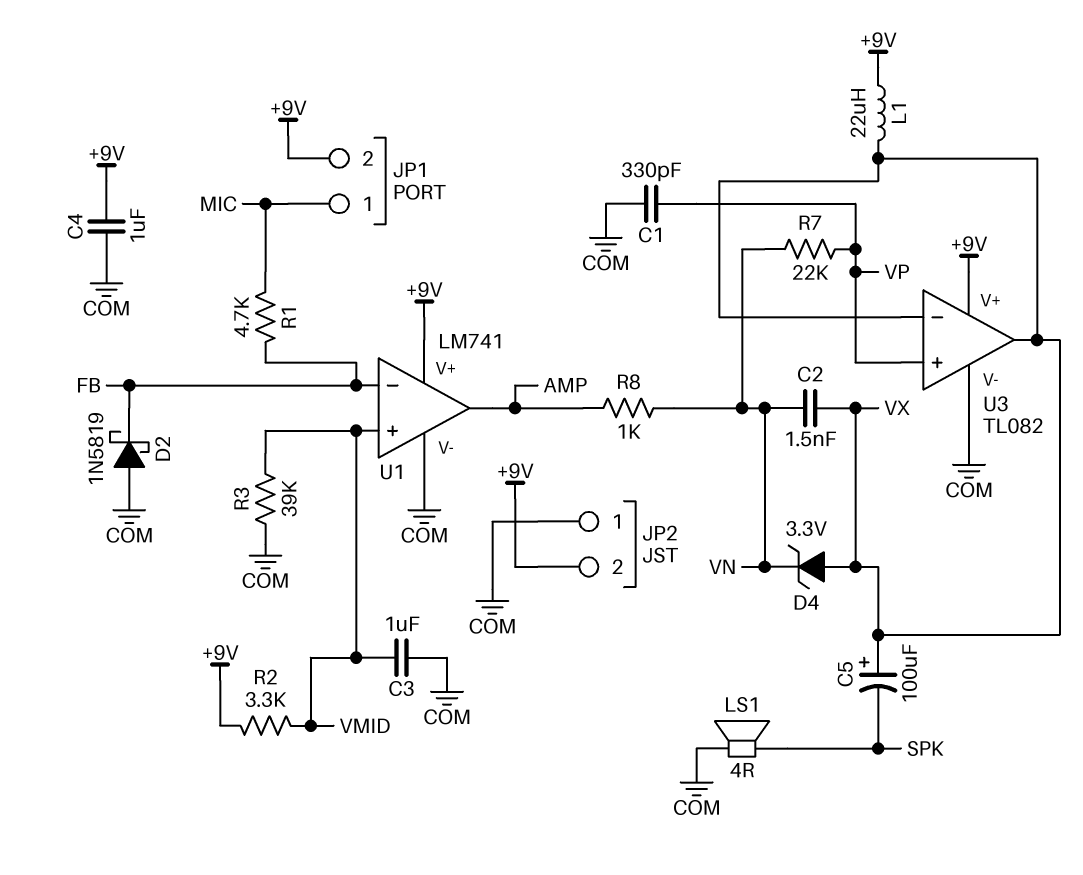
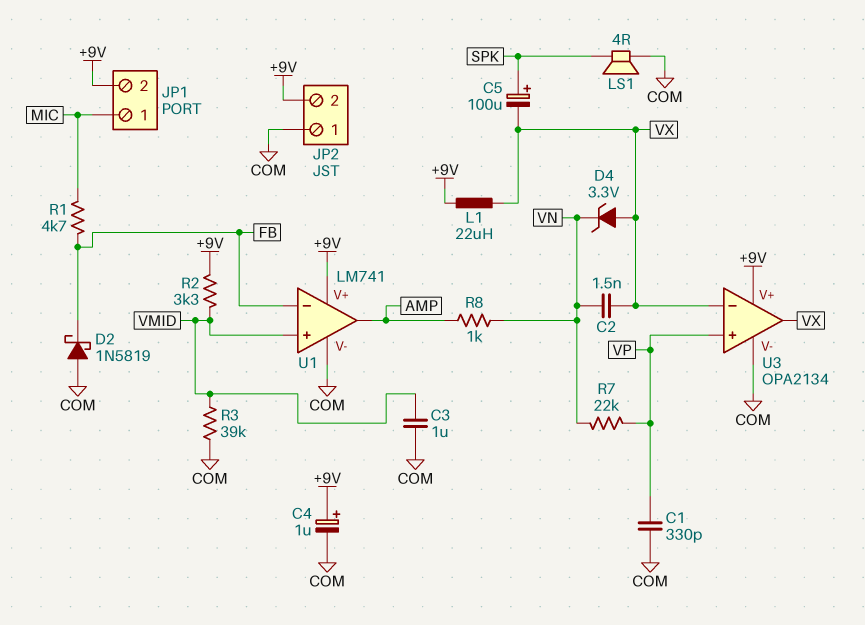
C4: 1uF (+9V, COM) -> 1uF (plus +9V, minus COM)
C5: 100uF (plus VX, minus SPK) -> 100uF (plus SPK, minus VX)
U3: TL082 -> OPA2134

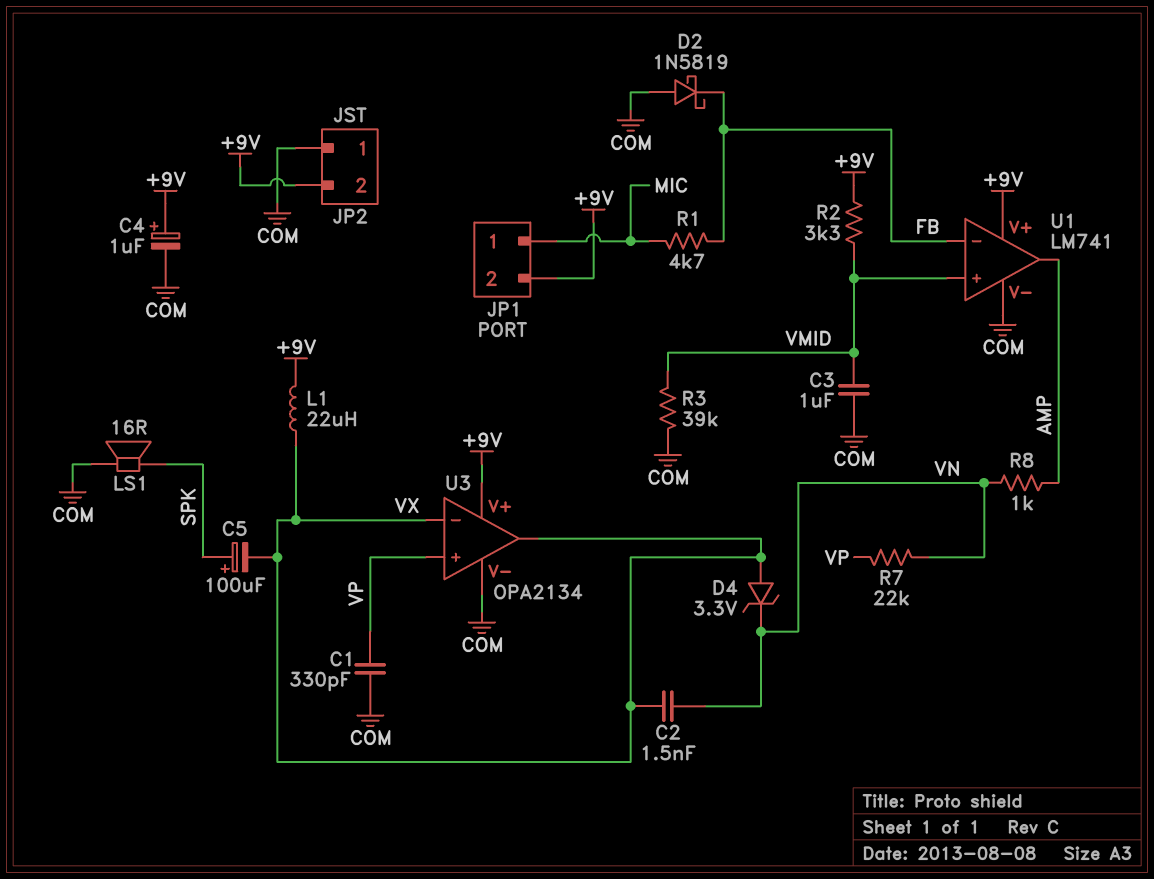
LS1: speaker 4R (COM, SPK) -> speaker 16R (COM, SPK)

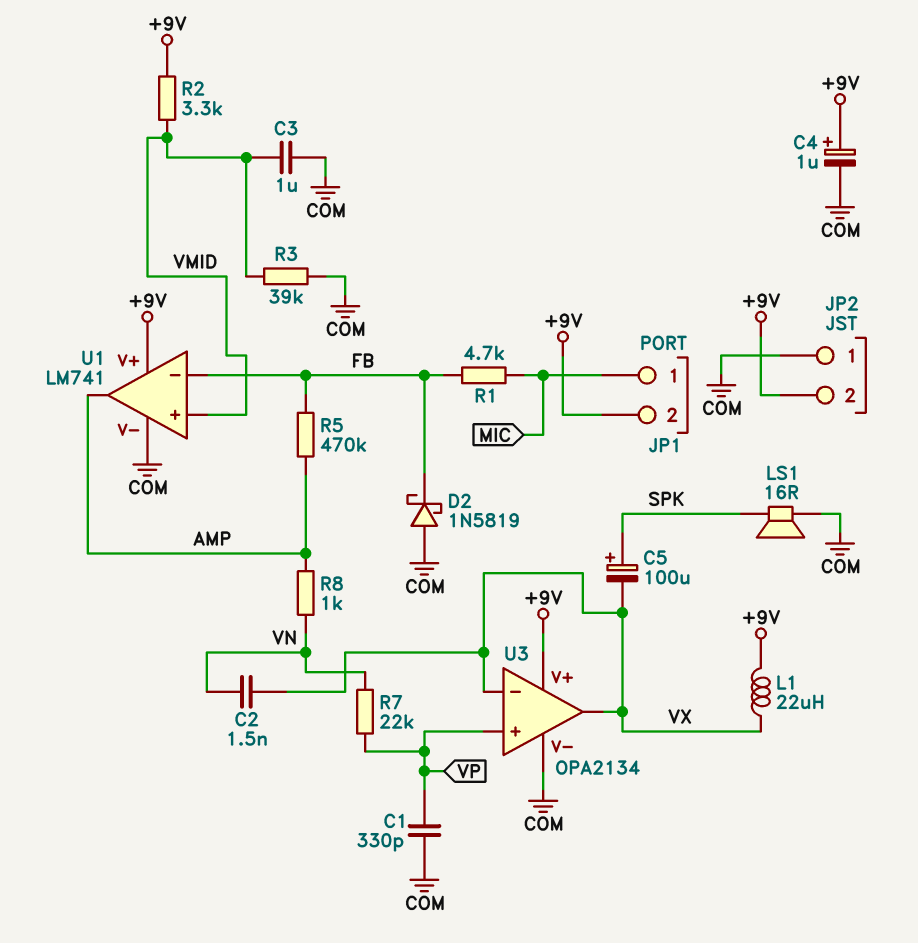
D4: zener 3.3V (A VX, K VN) -> none
R5: none -> 470k (AMP, FB)

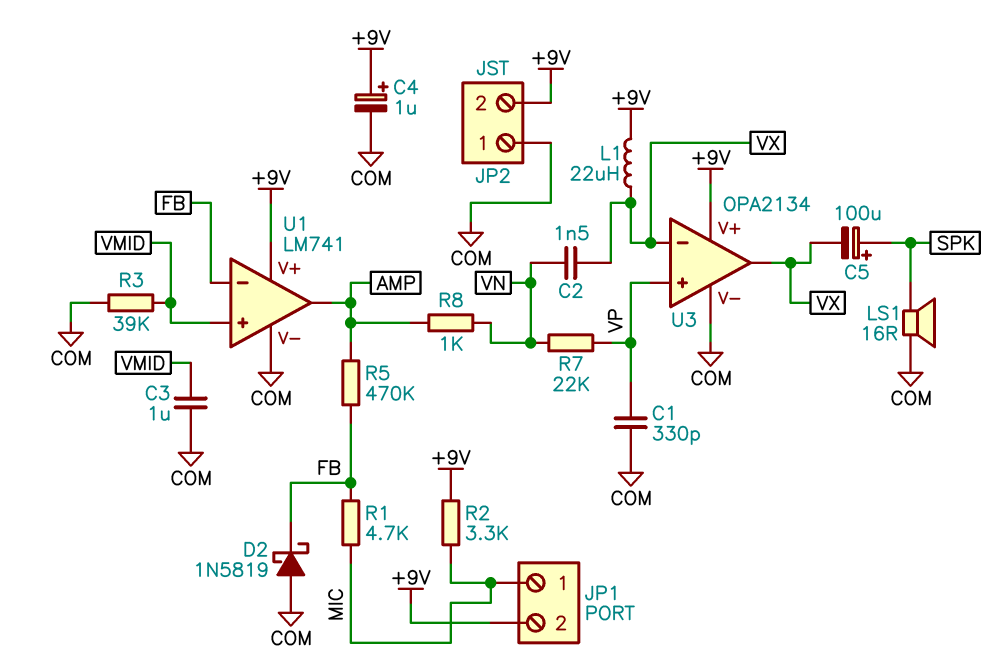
R2: 3.3k (+9V, VMID) -> 3.3k (+9V, MIC)

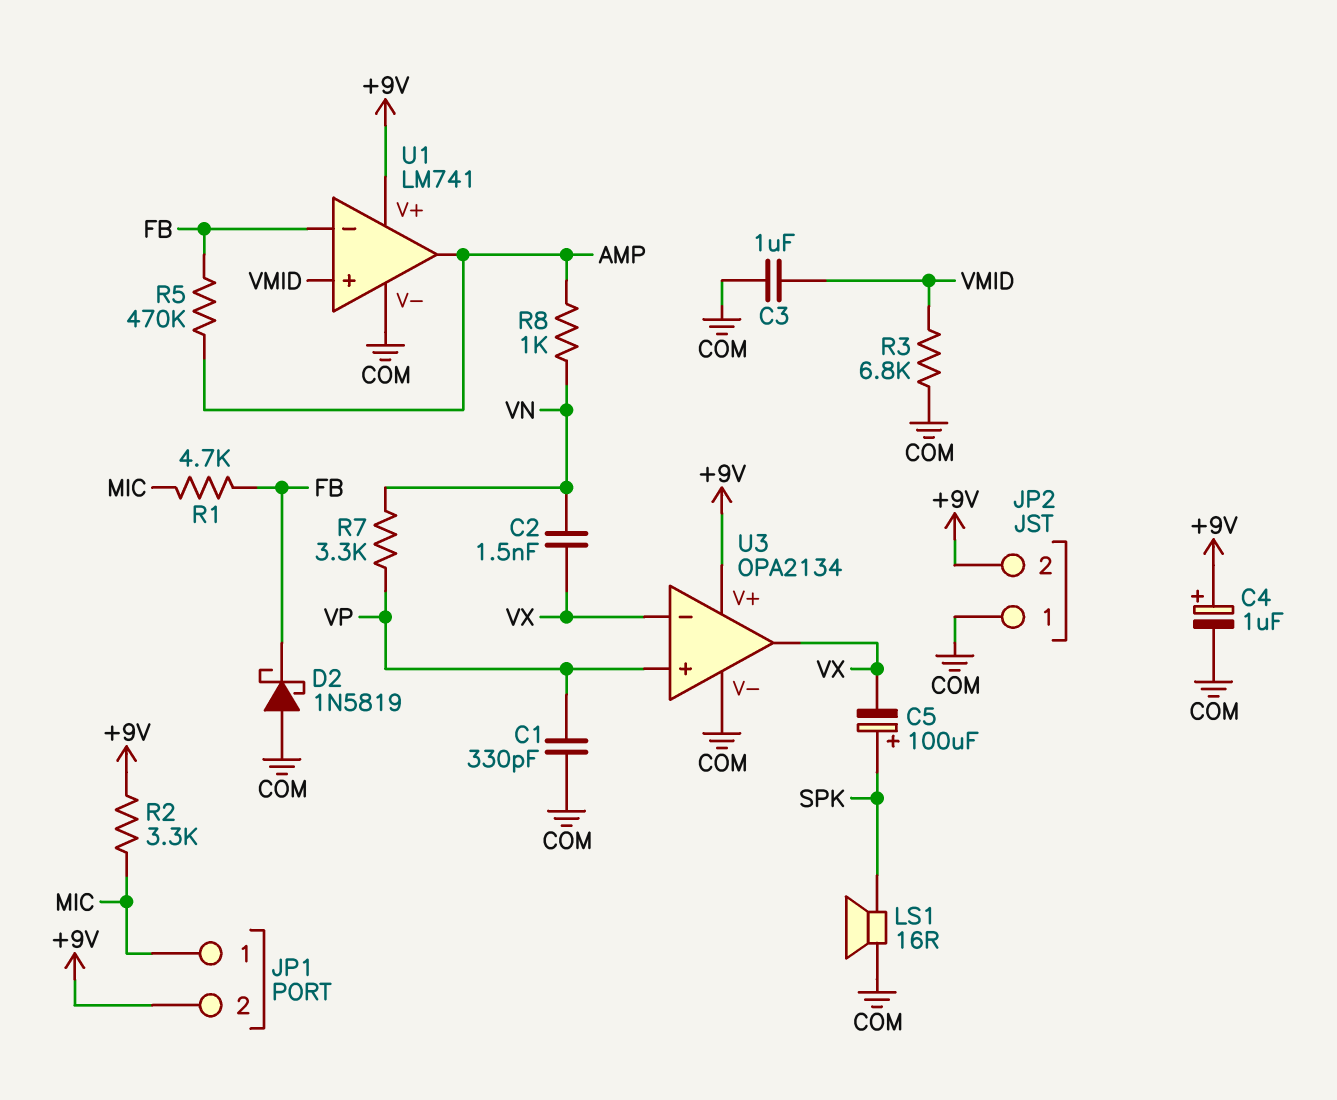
L1: 22uH (+9V, VX) -> none
R3: 39k (COM, VMID) -> 6.8k (COM, VMID)
R7: 22k (VN, VP) -> 3.3k (VN, VP)

